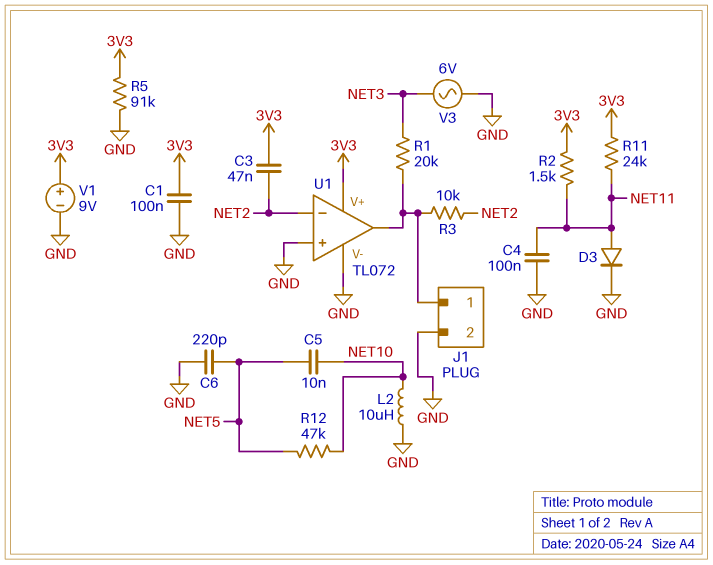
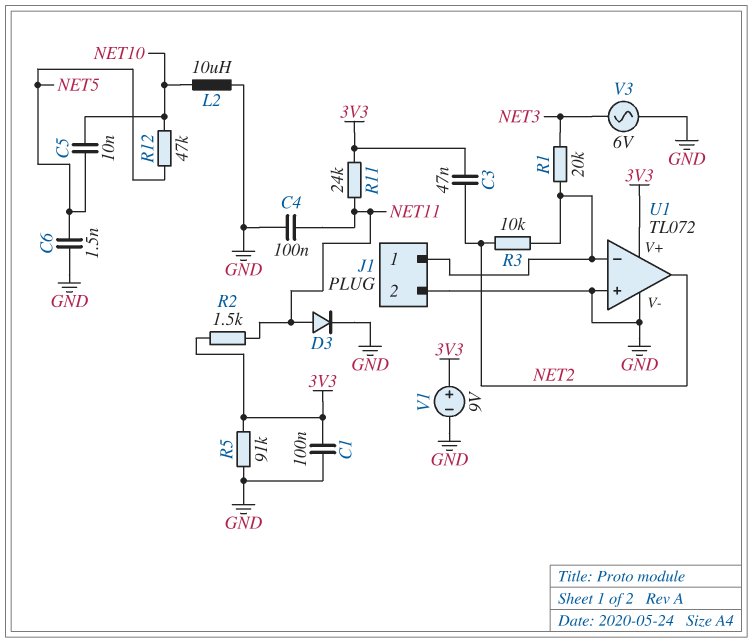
C6: 220pF (GND, NET5) -> 1.5nF (GND, NET5)
U1 pin in-: NET2 -> J1/1
U1 pin out: J1/1 -> NET2

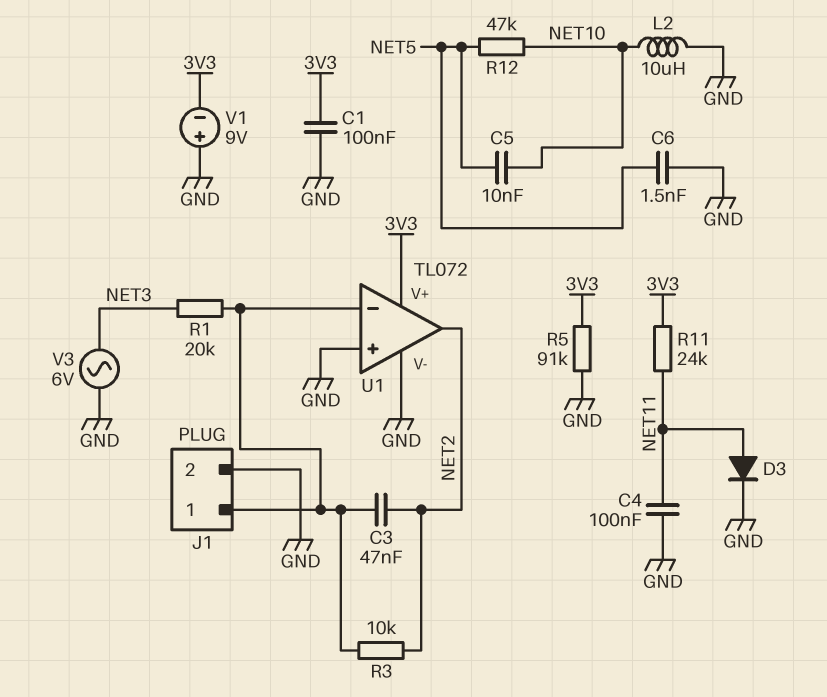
C3: 47nF (3V3, NET2) -> 47nF (J1/1, NET2)
R2: 1.5k (3V3, NET11) -> none
V1: 9V (plus 3V3, minus GND) -> 9V (plus GND, minus 3V3)

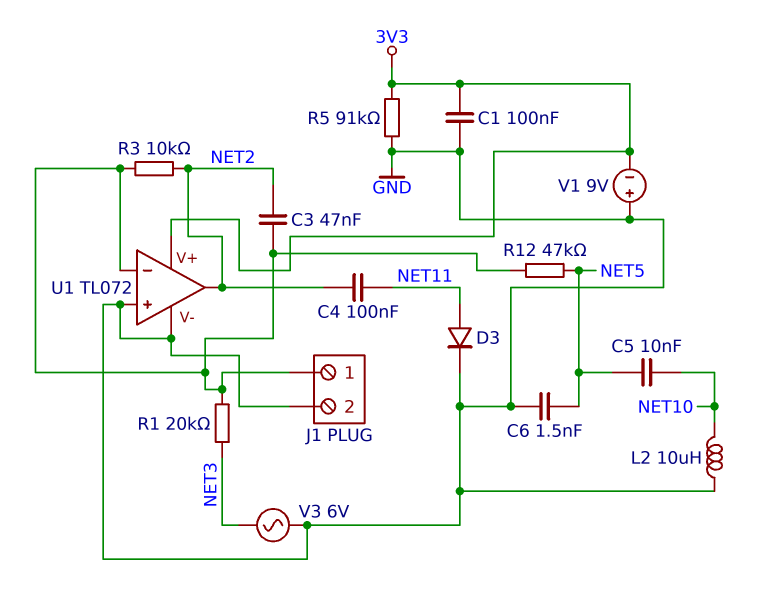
C4: 100nF (GND, NET11) -> 100nF (NET2, NET11)
R11: 24k (3V3, NET11) -> none
R12: 47k (NET5, NET10) -> 47k (J1/1, NET5)

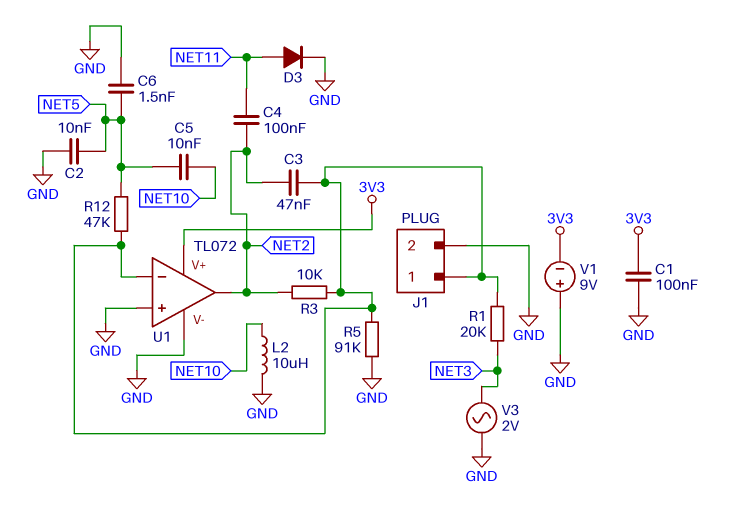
C2: none -> 10nF (GND, NET5)
R5: 91k (3V3, GND) -> 91k (GND, J1/1)
V3: AC 6V (GND, NET3) -> AC 2V (GND, NET3)

